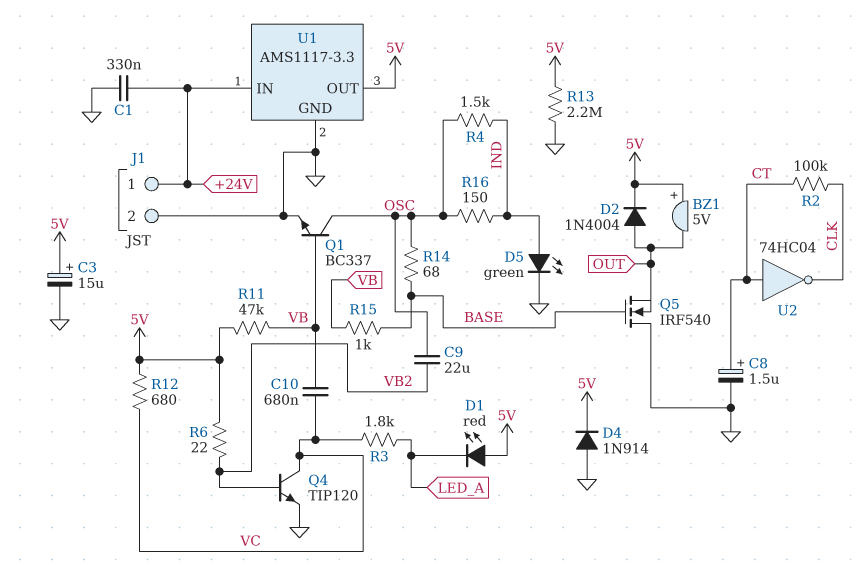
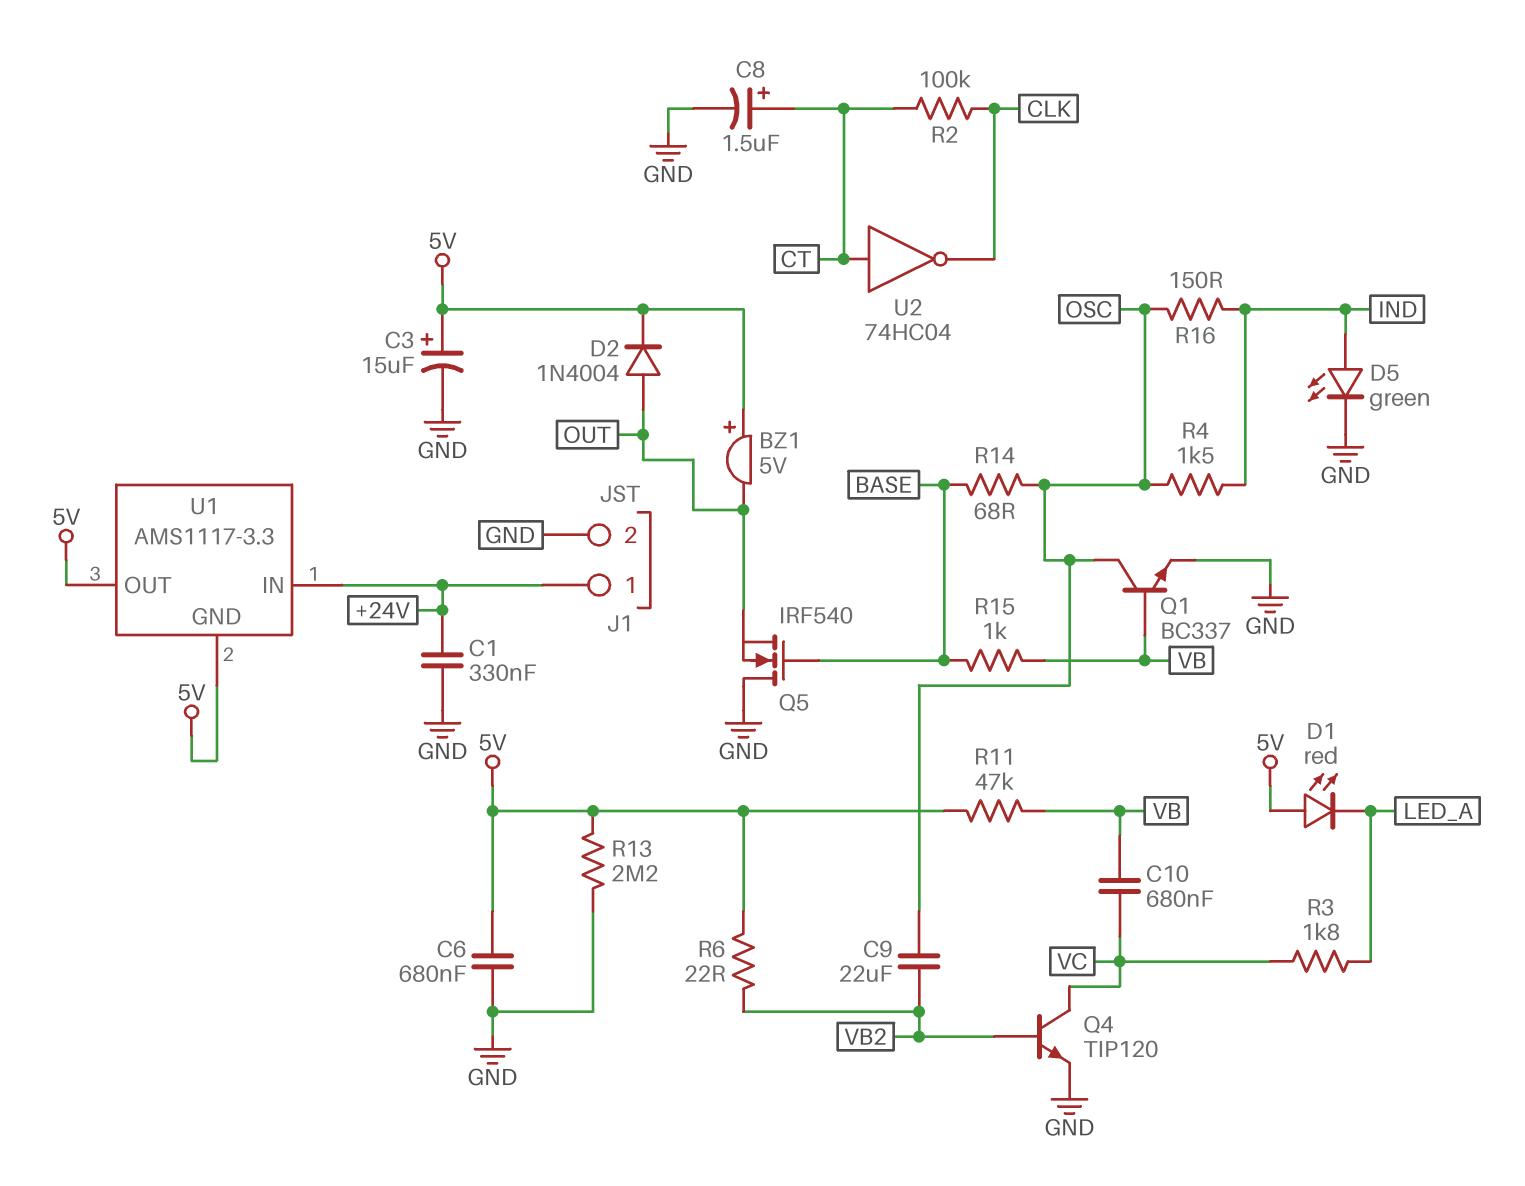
C6: none -> 680nF (5V, GND)
D4: diode 1N914 (A GND, K 5V) -> none
R12: 680 (5V, VC) -> none
U1 pin GND: GND -> 5V

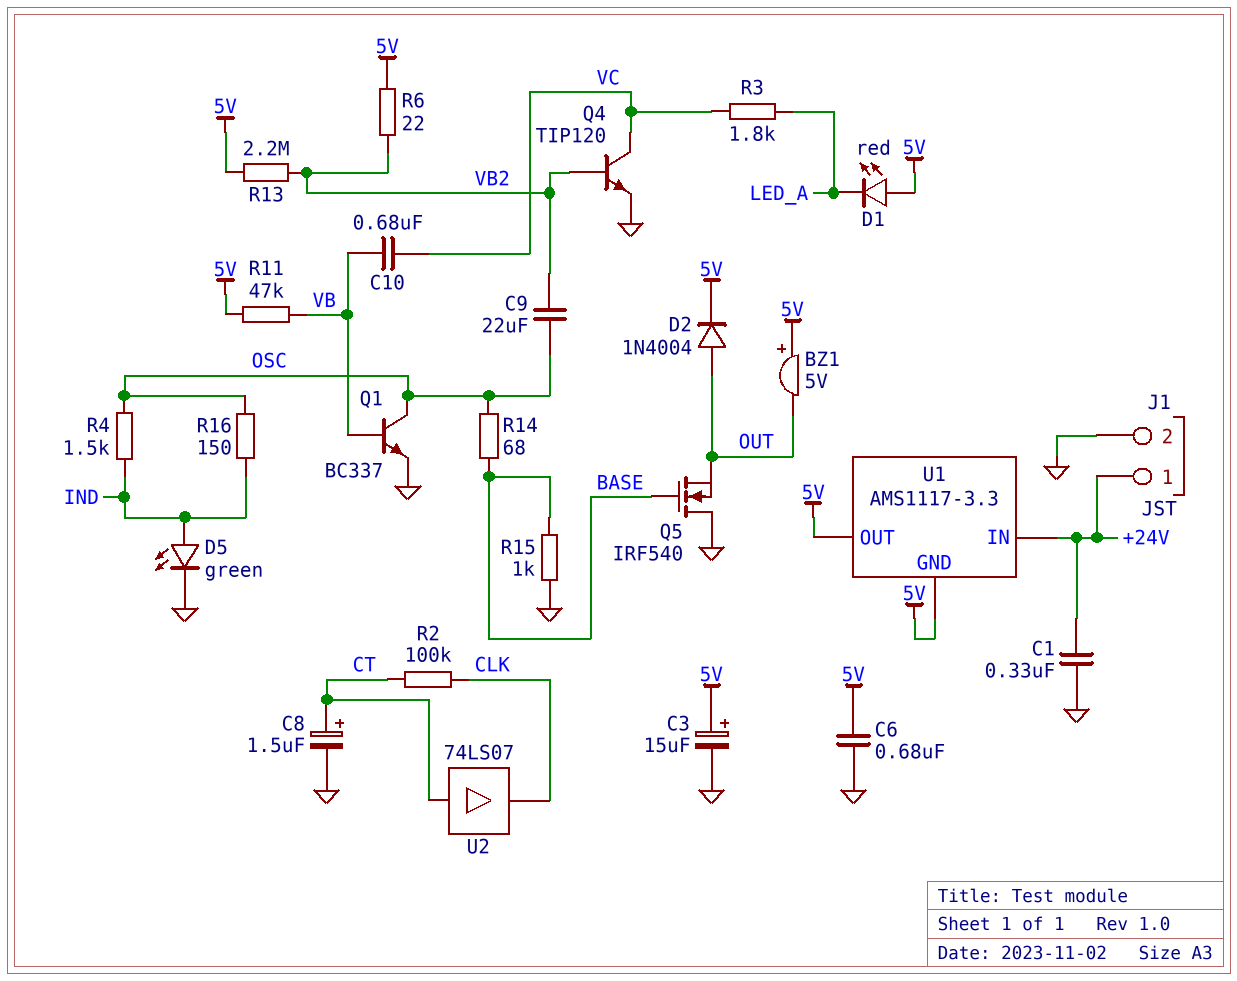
R13: 2.2M (5V, GND) -> 2.2M (5V, VB2)
R15: 1k (BASE, VB) -> 1k (BASE, GND)
U2: NOT 74HC04 (in CT, out CLK) -> buffer 74LS07 (in CT, out CLK)

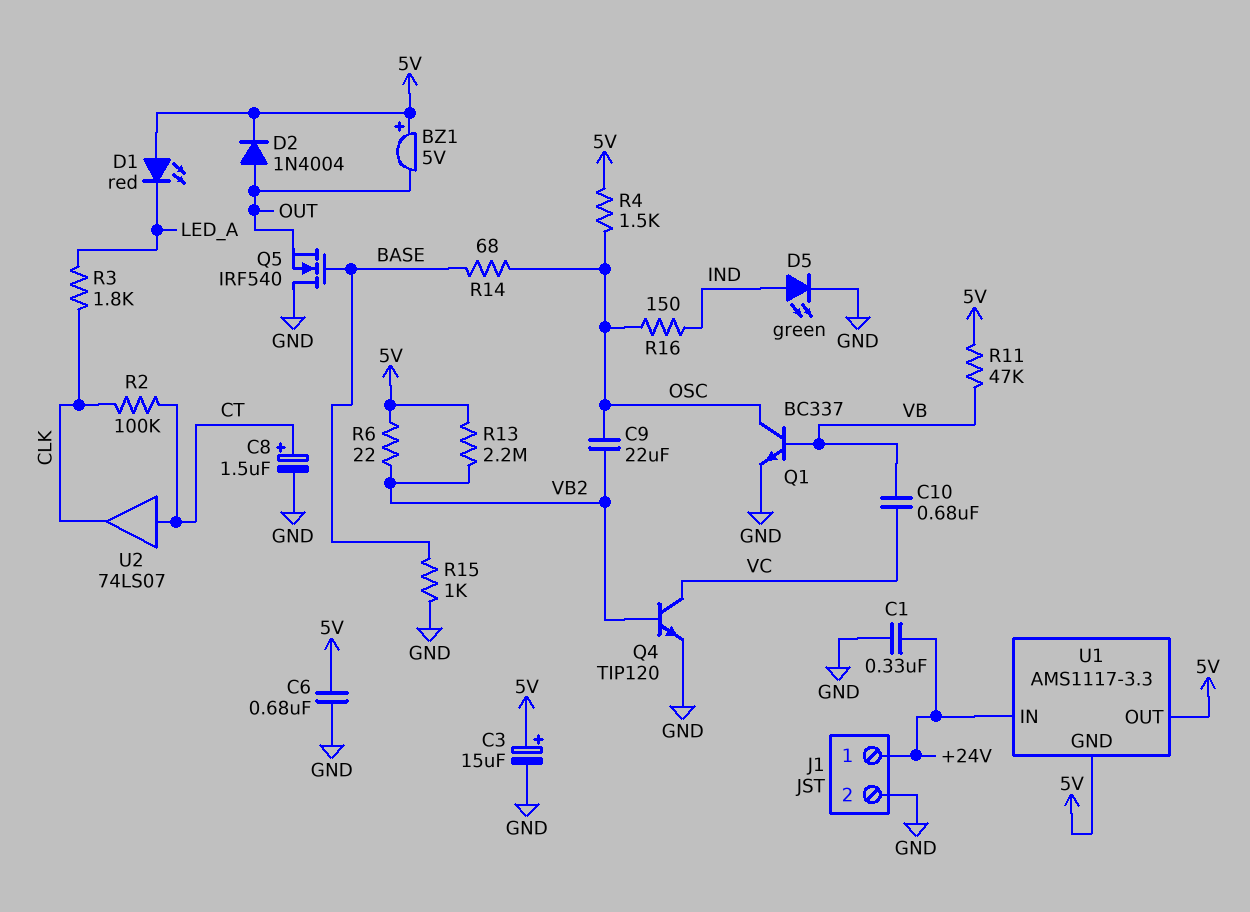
R3: 1.8k (LED_A, VC) -> 1.8k (CLK, LED_A)
R4: 1.5k (IND, OSC) -> 1.5k (5V, OSC)

